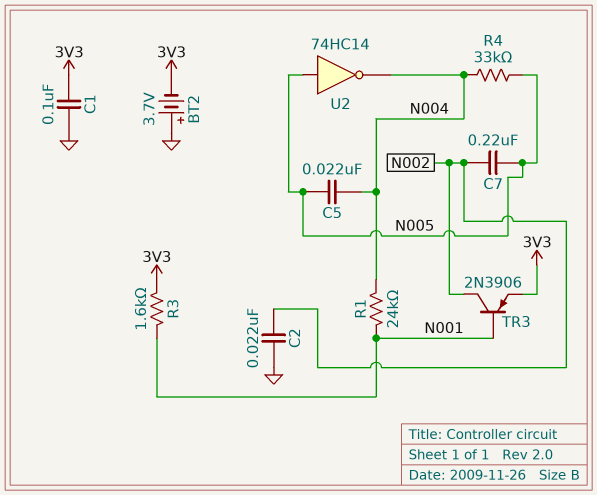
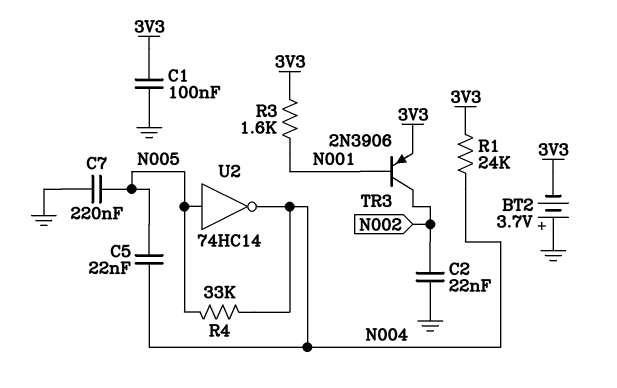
C7: 220nF (N002, N005) -> 220nF (GND, N005)
R1: 24k (N001, N004) -> 24k (3V3, N004)

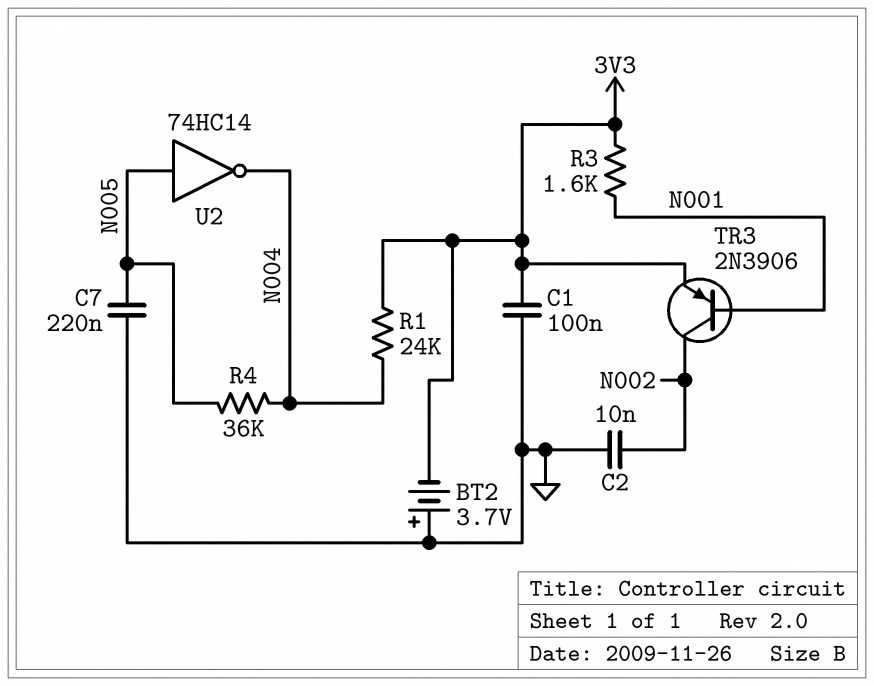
C2: 22nF (GND, N002) -> 10nF (GND, N002)
C5: 22nF (N004, N005) -> none
R4: 33k (N004, N005) -> 36k (N004, N005)

